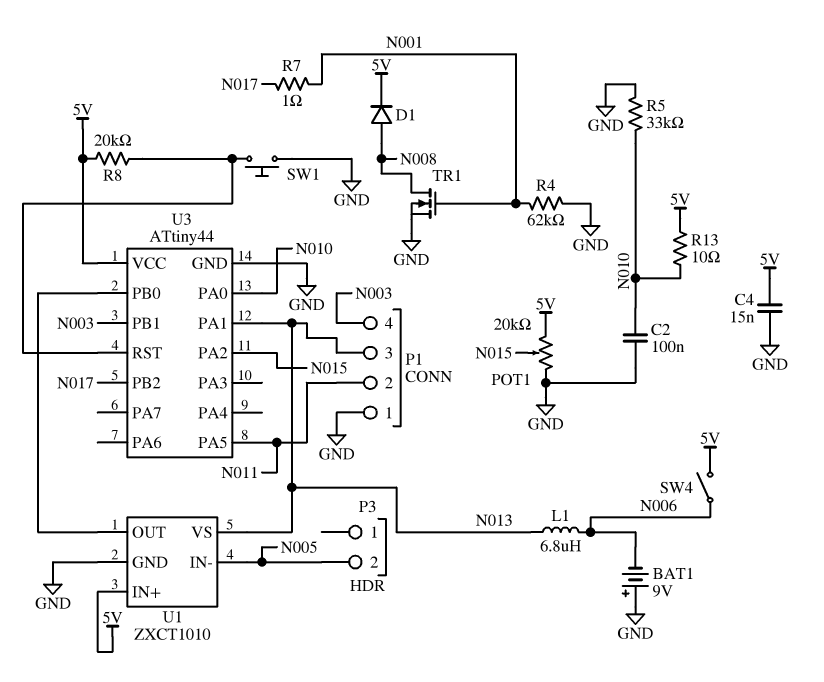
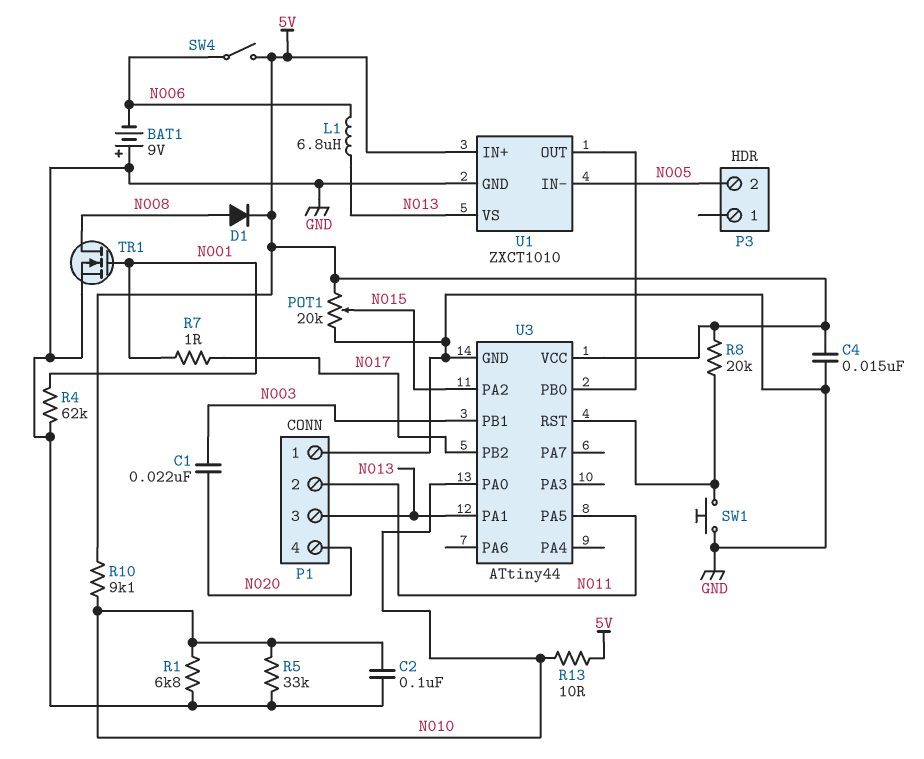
C1: none -> 22nF (N003, N020)
P1 pin 4: N003 -> N020
R1: none -> 6.8k (GND, N010)
R10: none -> 9.1k (5V, N010)

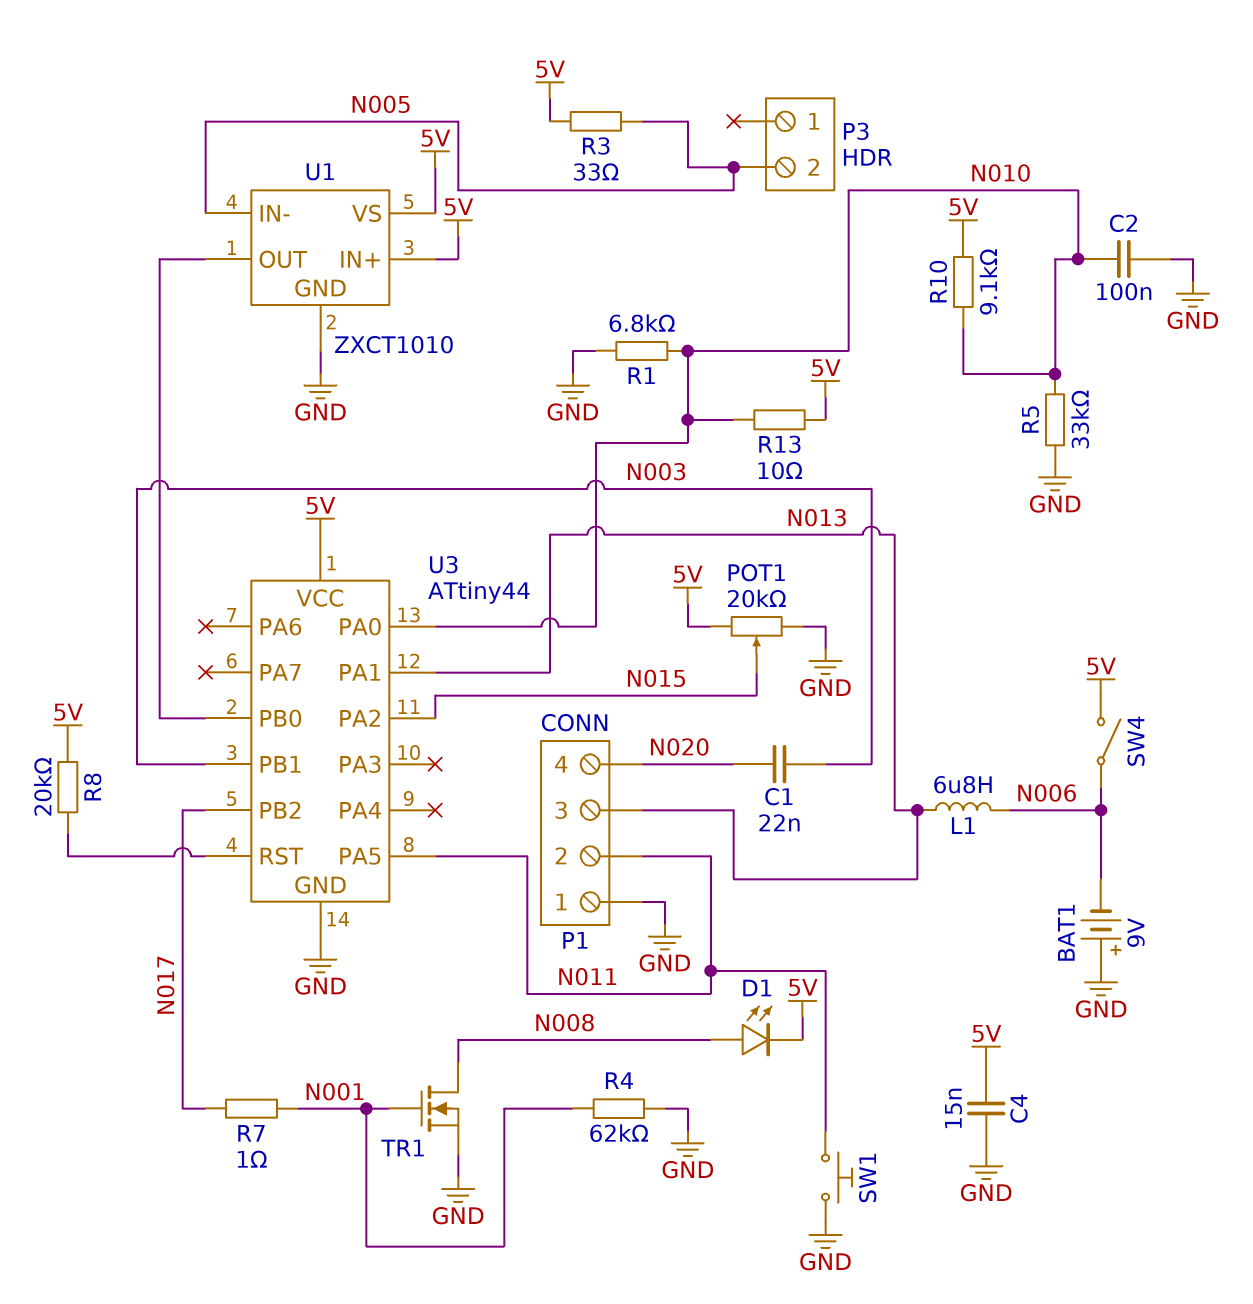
D1: diode (A N008, K 5V) -> LED (A N008, K 5V)
R3: none -> 33 (5V, N005)
SW1: button (GND, U3/RST) -> button (GND, N011)
U1 pin VS: N013 -> 5V

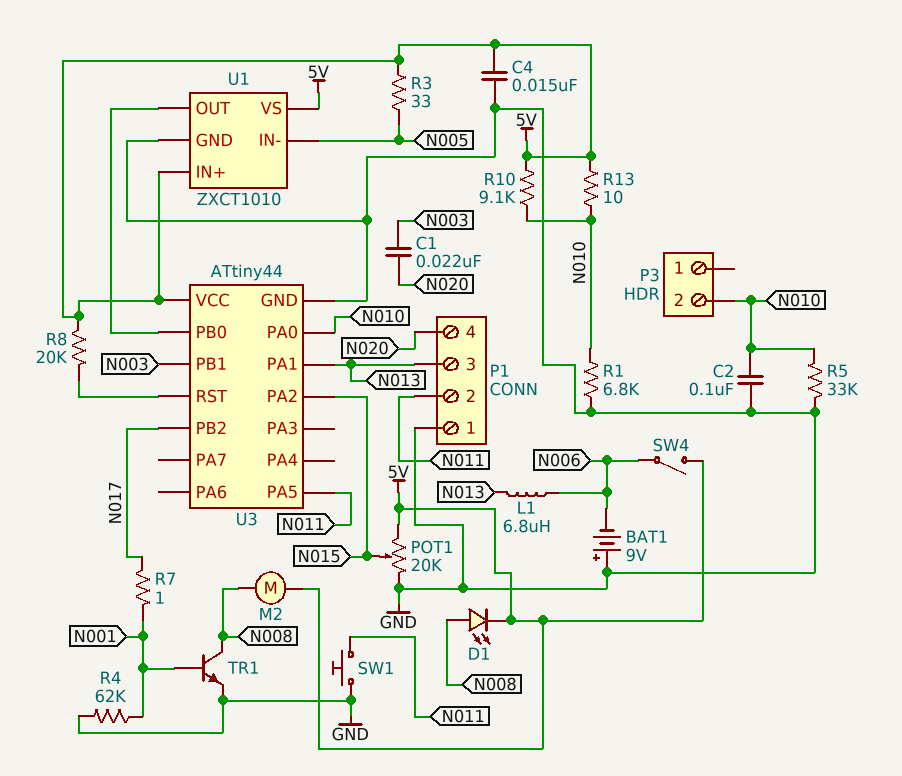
M2: none -> motor (5V, N008)
P3 pin 2: N005 -> N010
TR1: NMOS (G N001, D N008, S GND) -> NPN (B N001, C N008, E GND)

